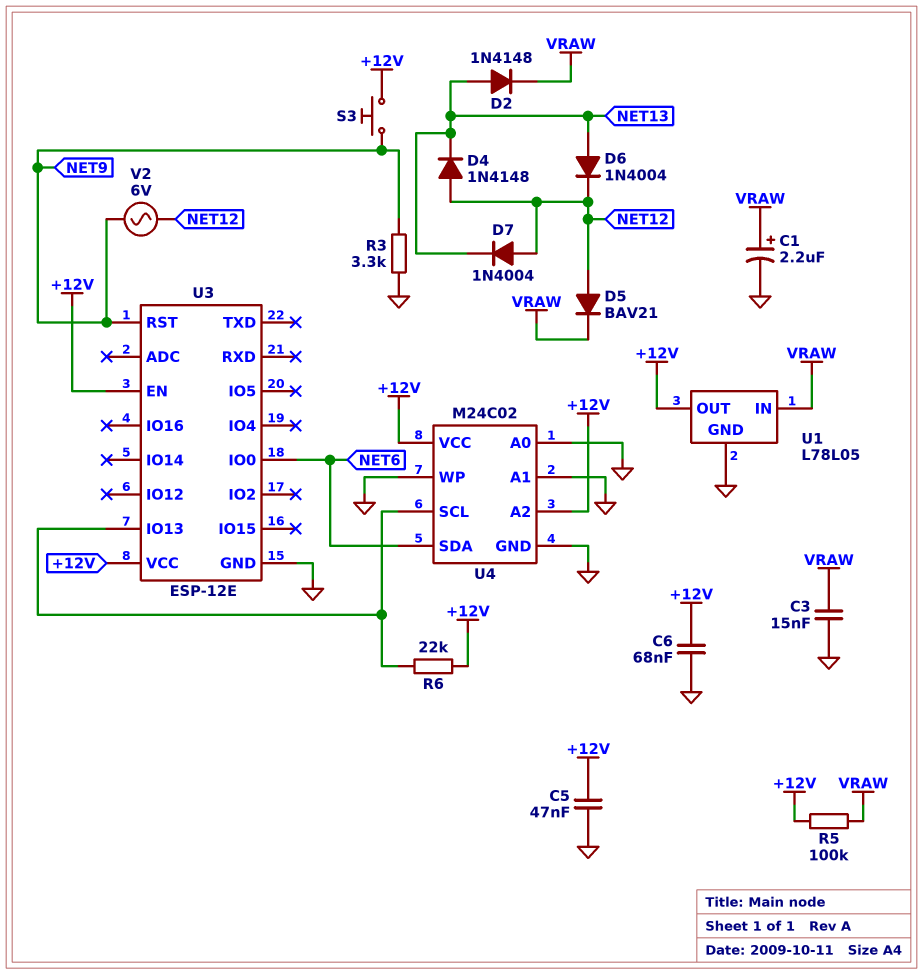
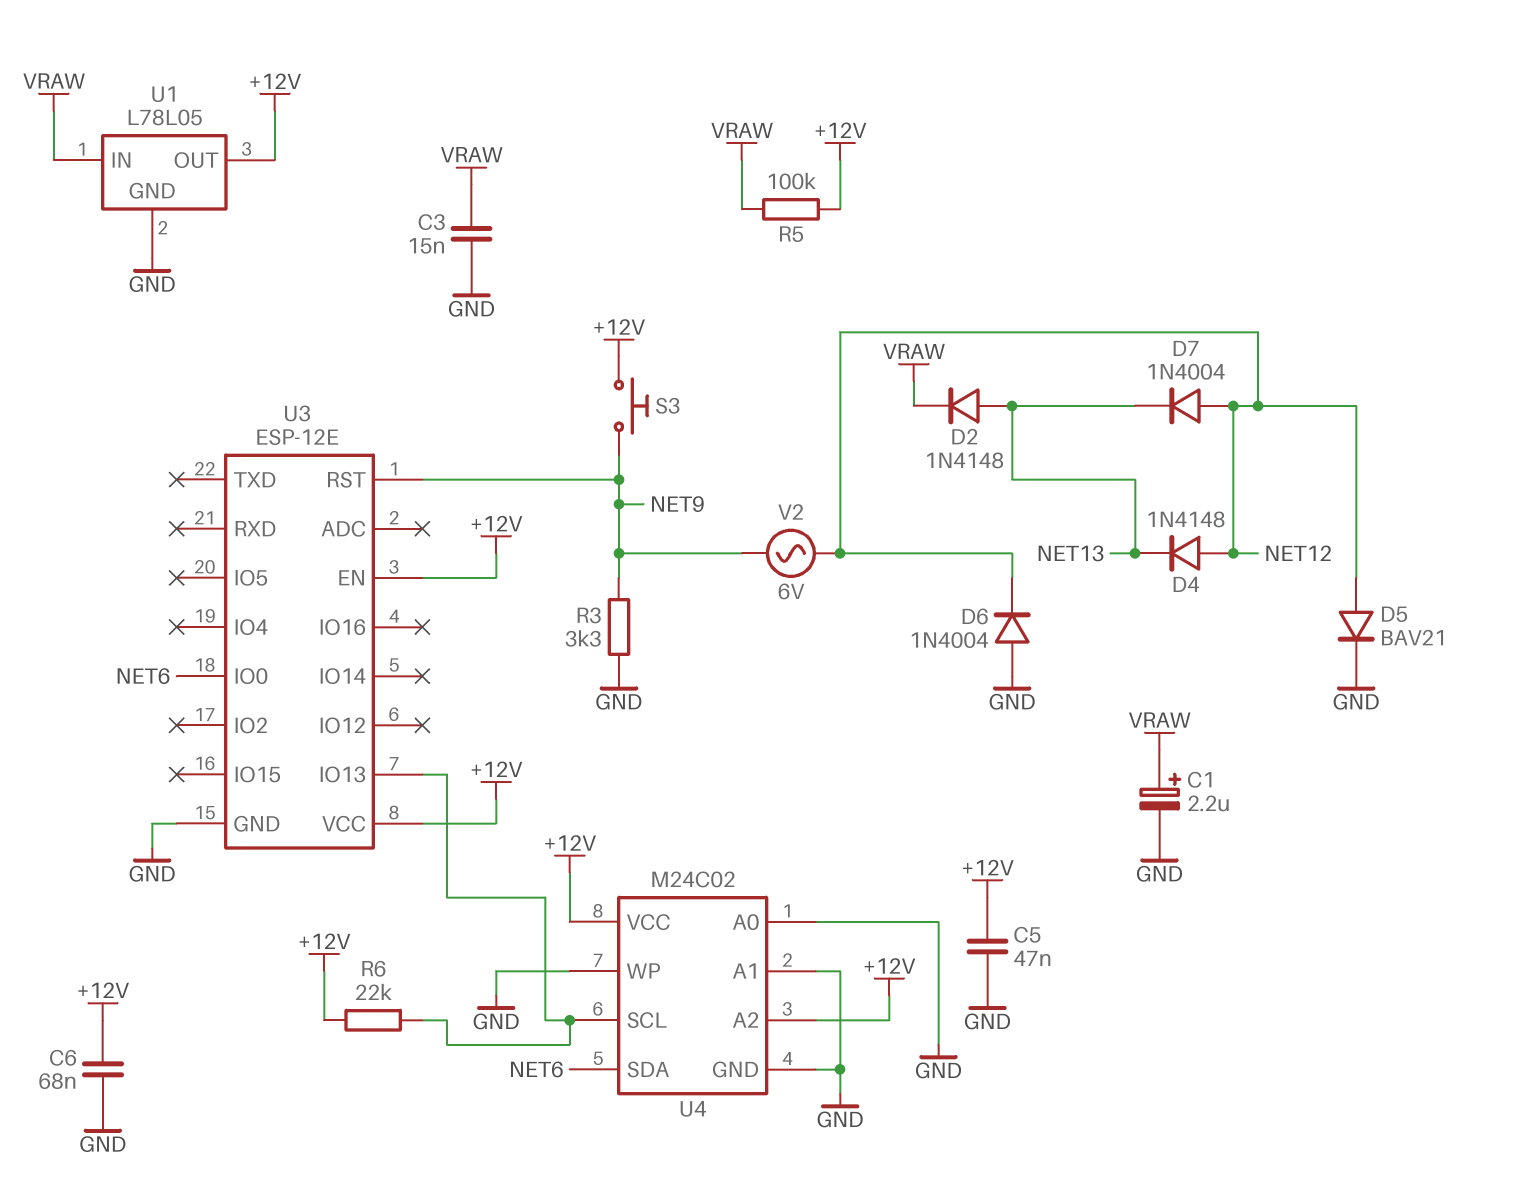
D5: diode BAV21 (A NET12, K VRAW) -> diode BAV21 (A NET12, K GND)
D6: diode 1N4004 (A NET13, K NET12) -> diode 1N4004 (A GND, K NET12)

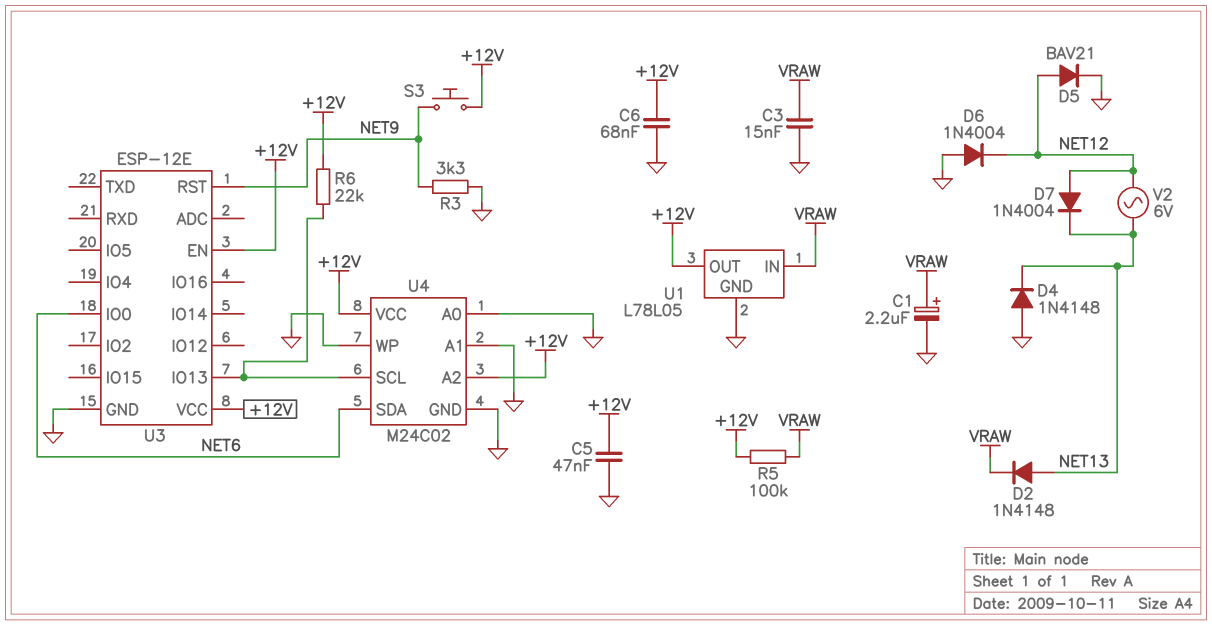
D4: diode 1N4148 (A NET12, K NET13) -> diode 1N4148 (A GND, K NET13)
V2: AC 6V (NET9, NET12) -> AC 6V (NET12, NET13)

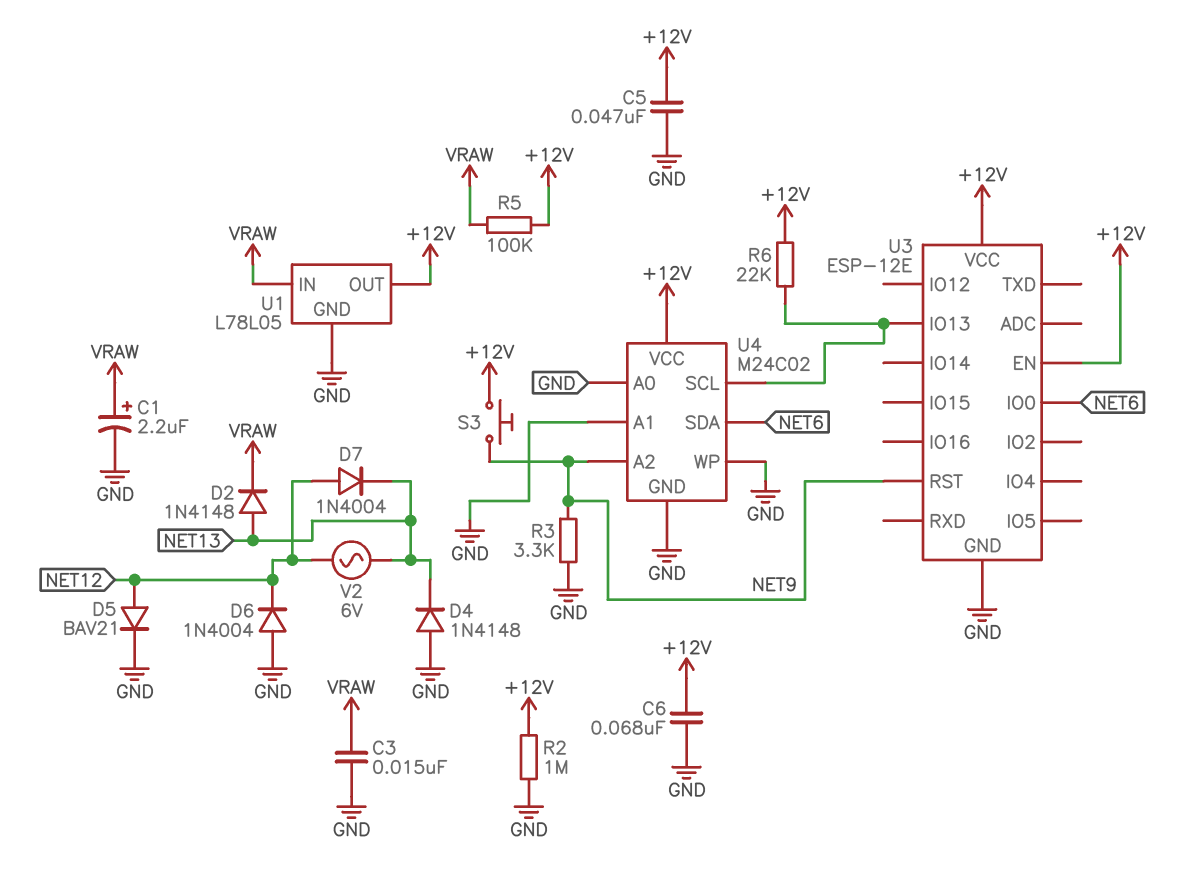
R2: none -> 1M (+12V, GND)
U4 pin A2: +12V -> NET9

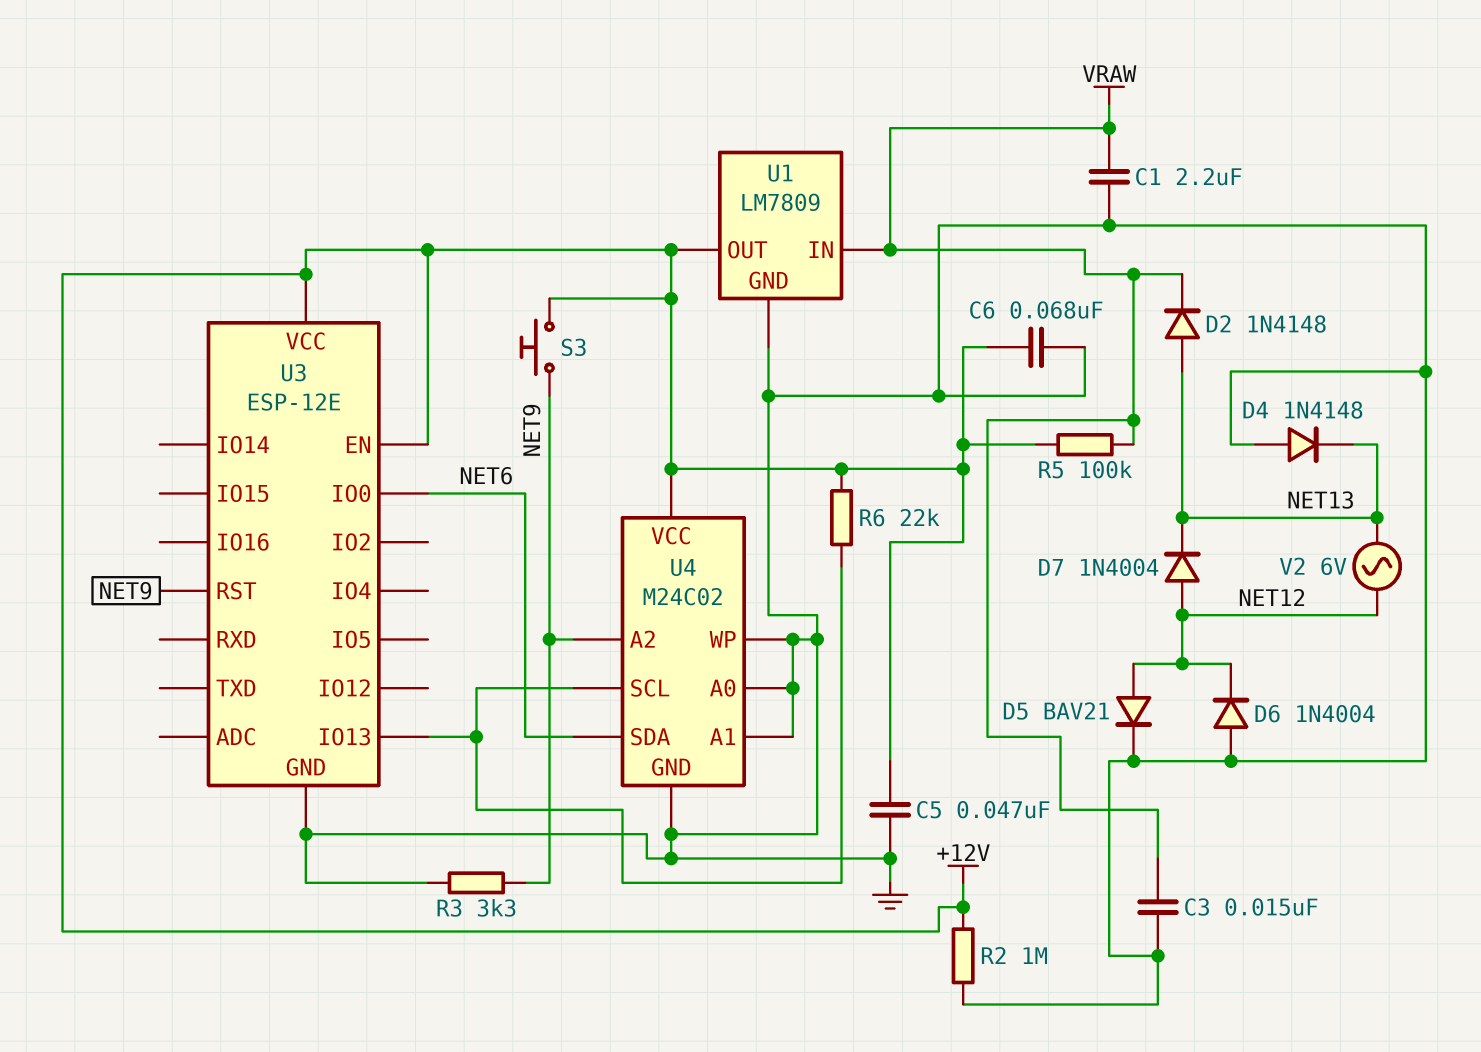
C1: 2.2uF (plus VRAW, minus GND) -> 2.2uF (GND, VRAW)
U1: L78L05 -> LM7809

